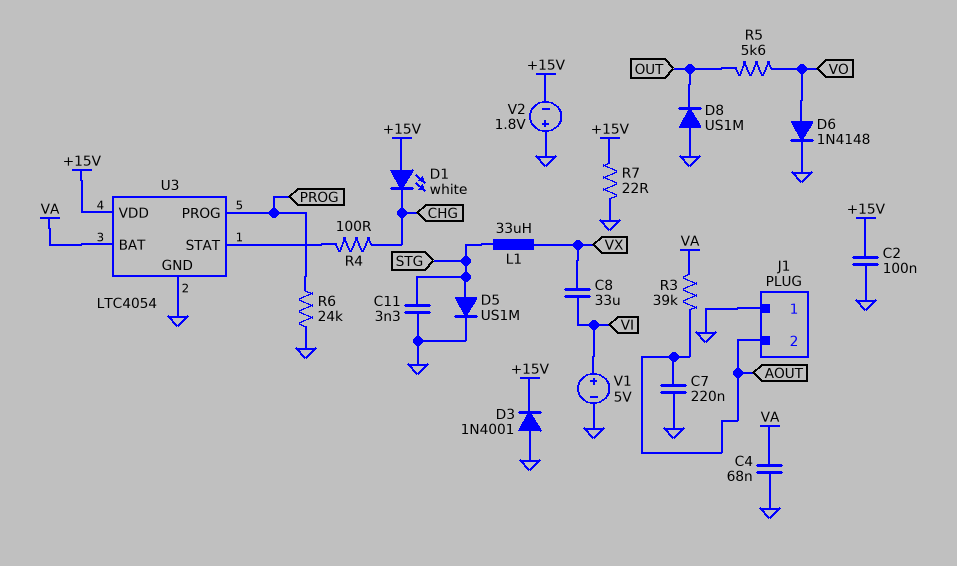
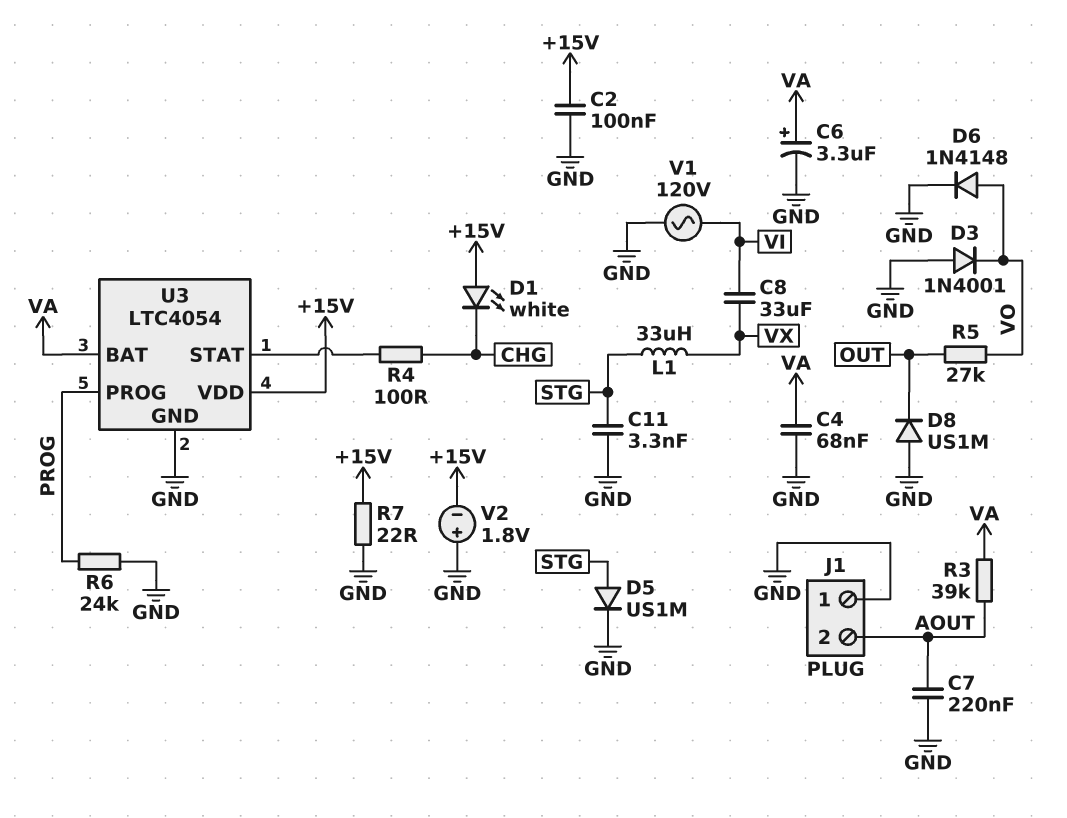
C6: none -> 3.3uF (plus VA, minus GND)
D3: diode 1N4001 (A GND, K +15V) -> diode 1N4001 (A GND, K VO)
R5: 5.6k (OUT, VO) -> 27k (OUT, VO)
V1: 5V (plus VI, minus GND) -> AC 120V (GND, VI)

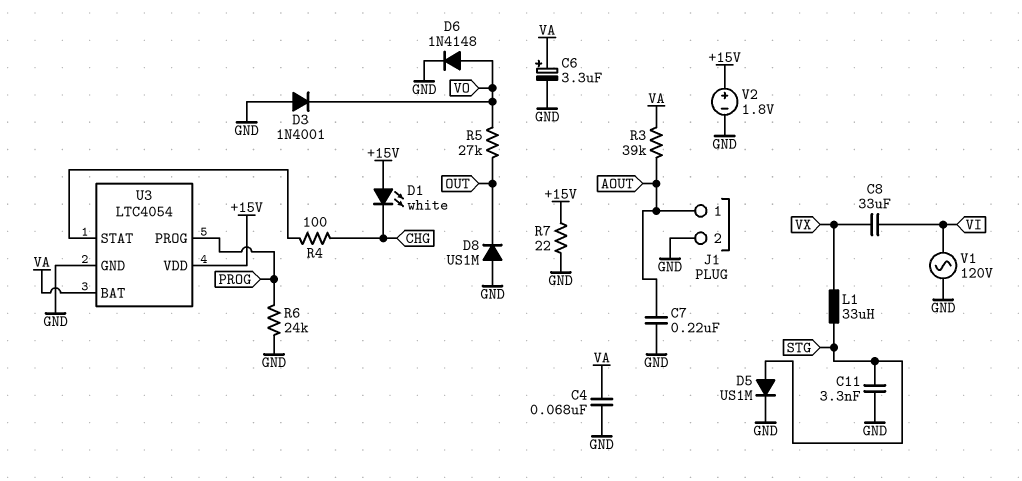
C2: 100nF (+15V, GND) -> none
J1 pin 1: GND -> AOUT
J1 pin 2: AOUT -> GND
V2: 1.8V (plus GND, minus +15V) -> 1.8V (plus +15V, minus GND)

